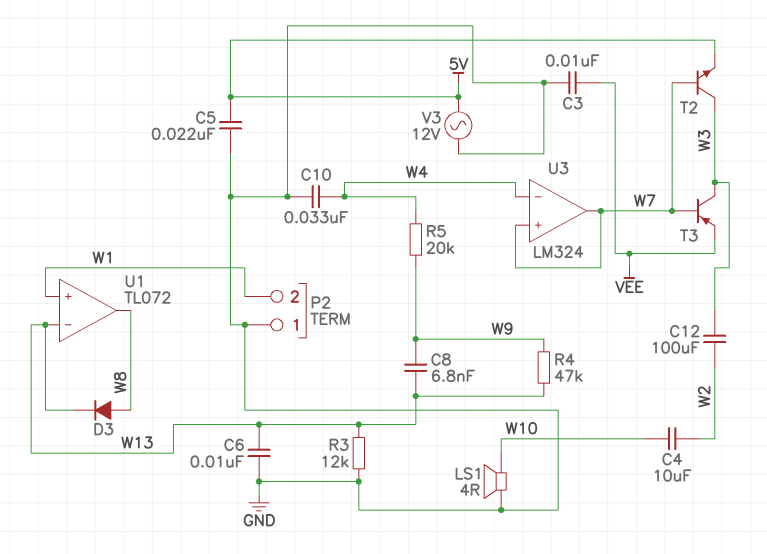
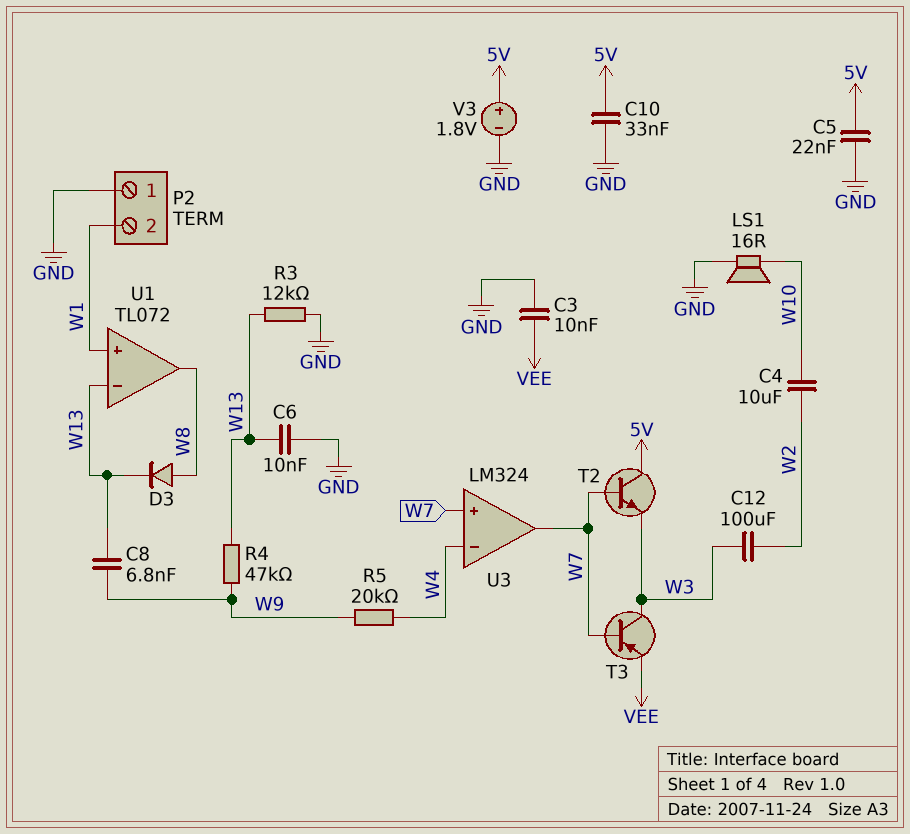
C10: 33nF (GND, W4) -> 33nF (5V, GND)
LS1: speaker 4R (GND, W10) -> speaker 16R (GND, W10)
T2: NPN (B W7, C W3, E 5V) -> NPN (B W7, C 5V, E W3)
V3: AC 12V (5V, GND) -> 1.8V (plus 5V, minus GND)

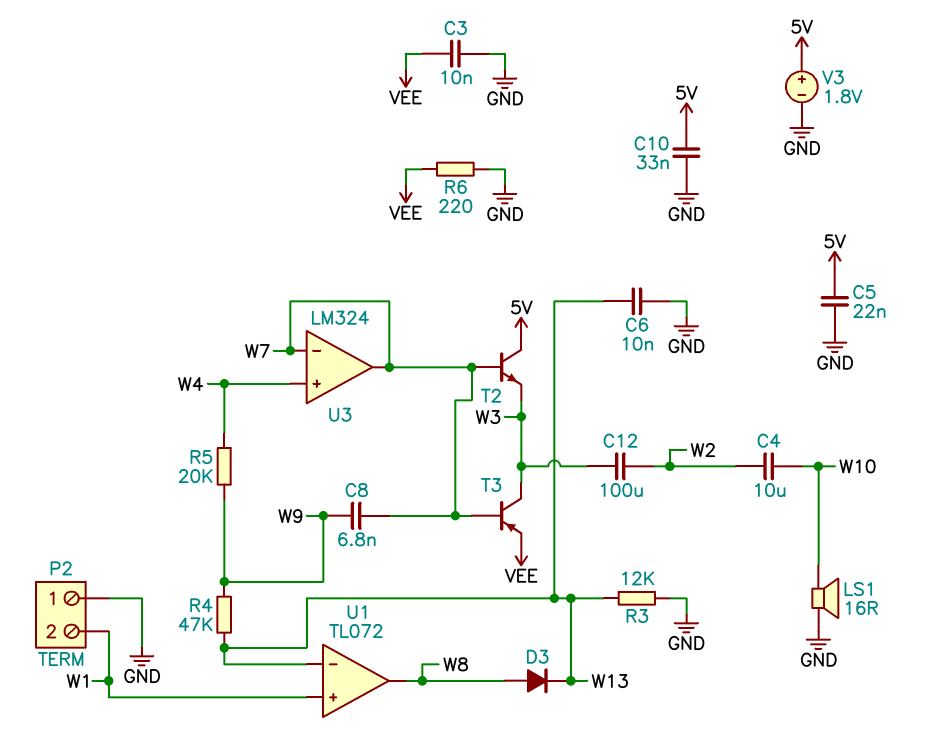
C8: 6.8nF (W9, W13) -> 6.8nF (W7, W9)
R6: none -> 220 (GND, VEE)
U3 pin in+: W7 -> W4
U3 pin in-: W4 -> W7

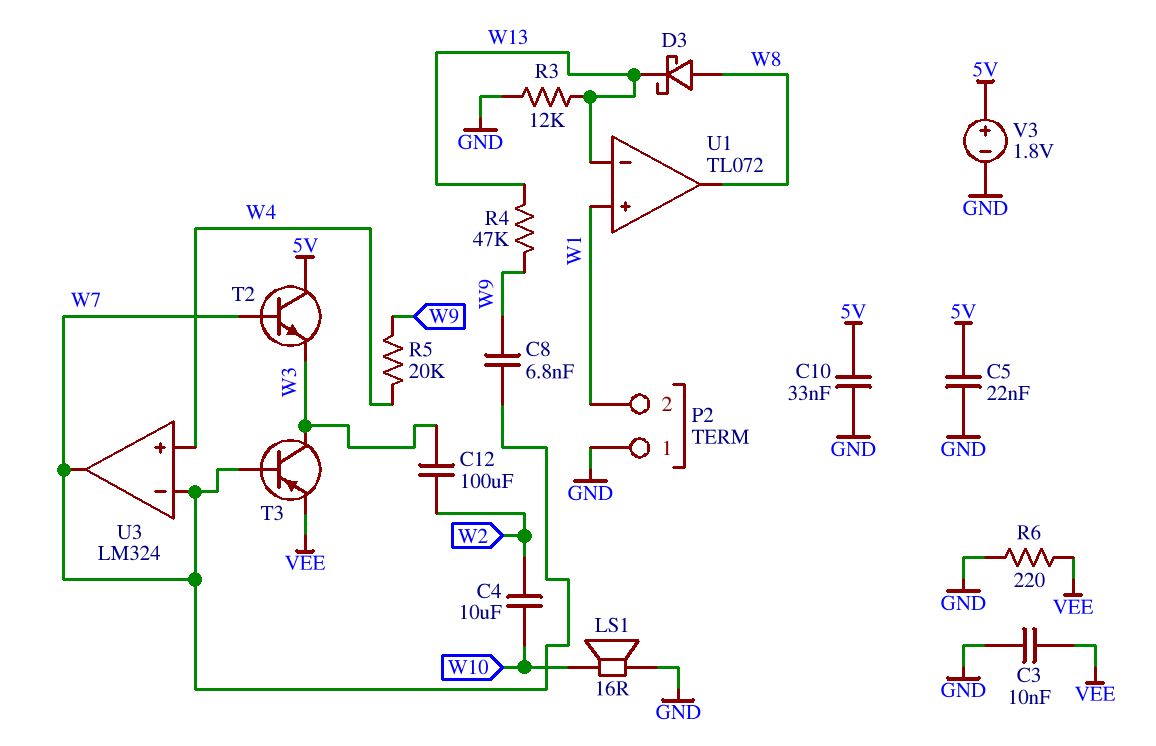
C6: 10nF (GND, W13) -> none
D3: diode (A W8, K W13) -> schottky (A W8, K W13)

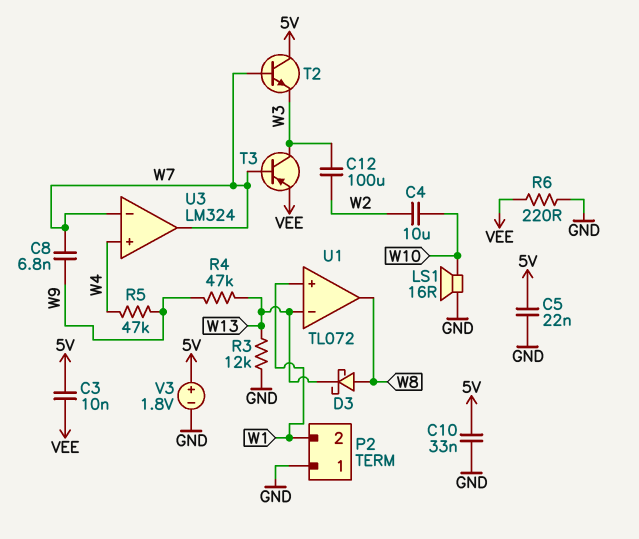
C3: 10nF (GND, VEE) -> 10nF (5V, VEE)
R5: 20k (W4, W9) -> 47k (W4, W9)

